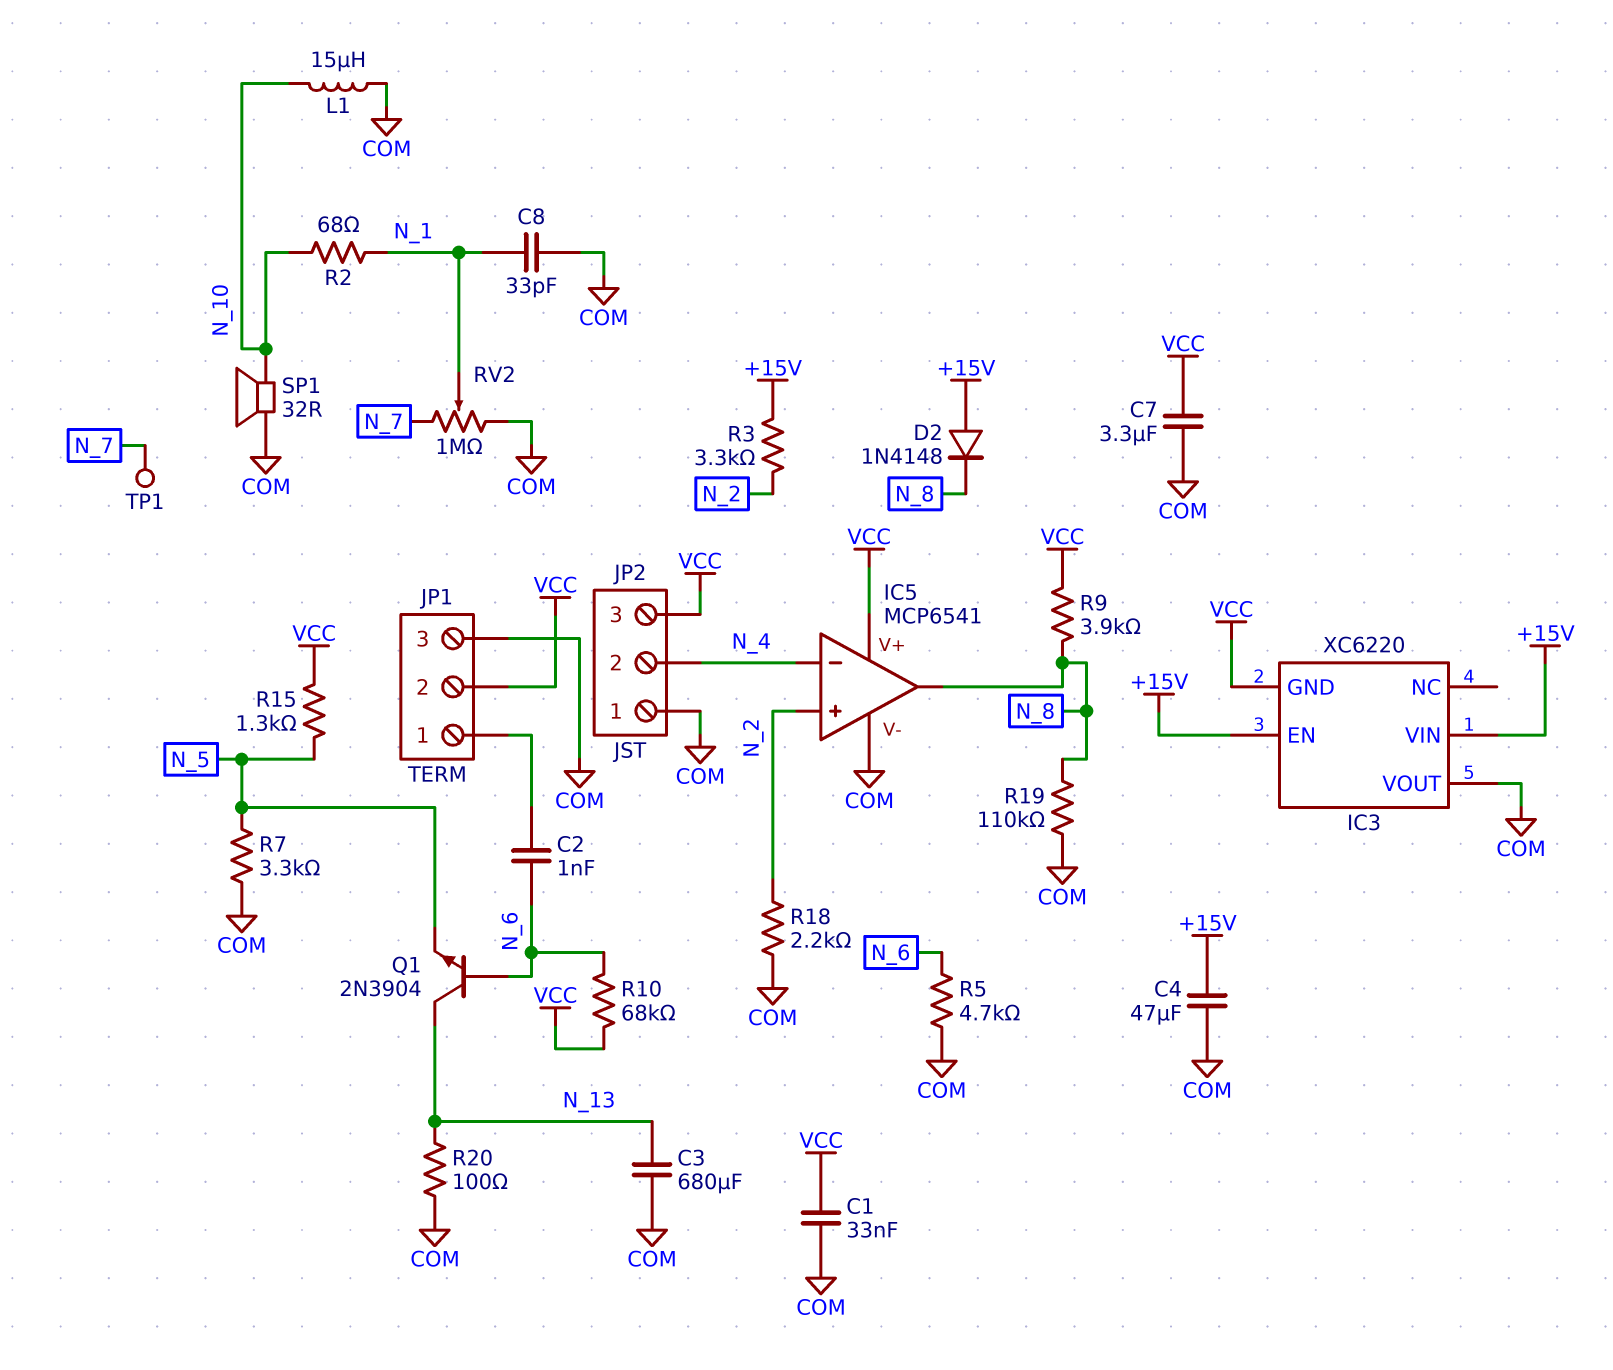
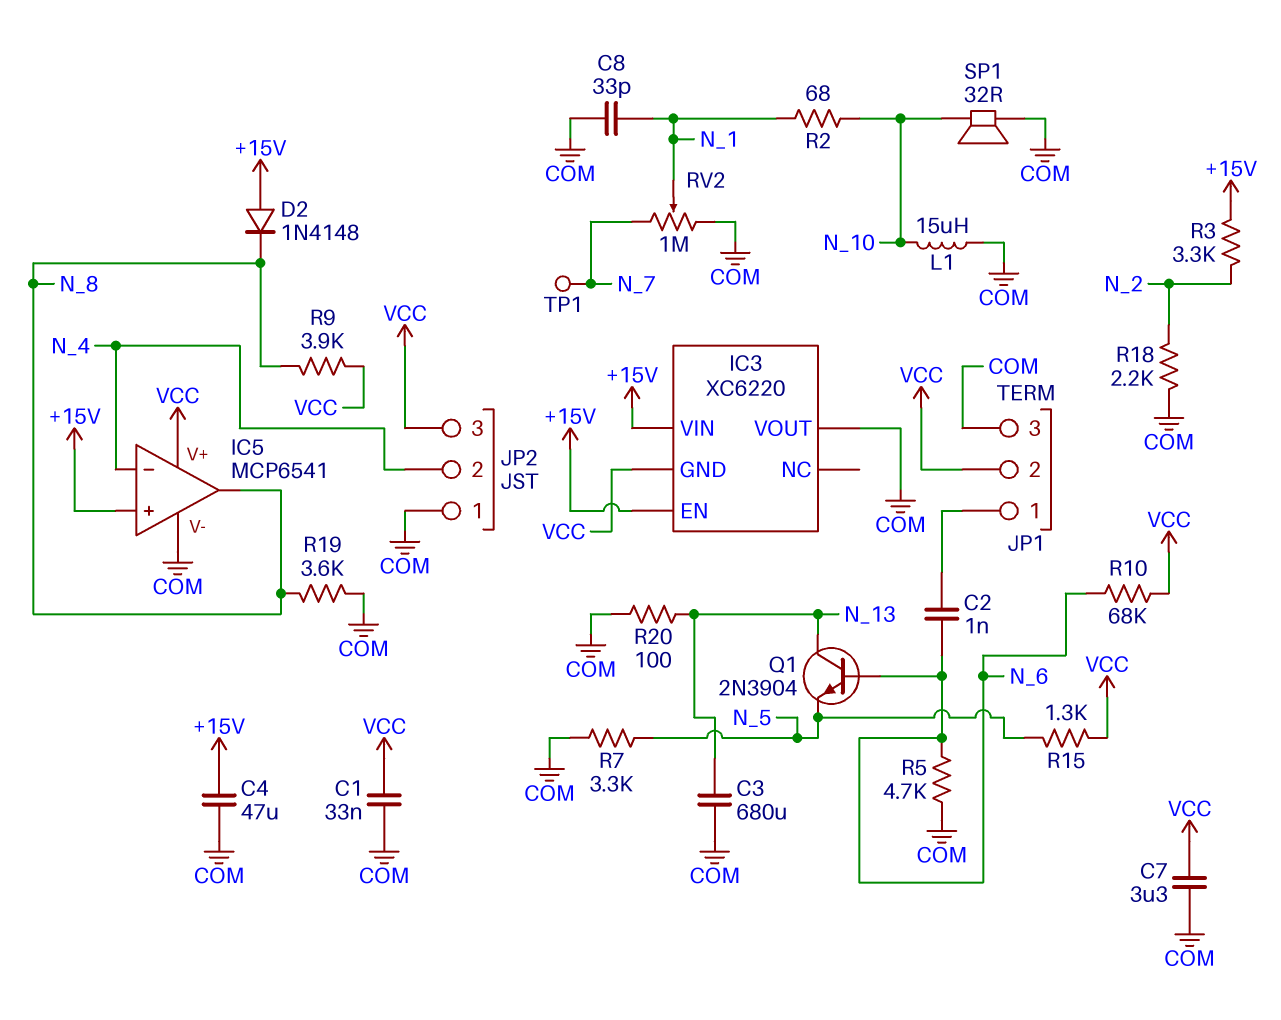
IC5 pin in+: N_2 -> +15V
R19: 110k (COM, N_8) -> 3.6k (COM, N_8)

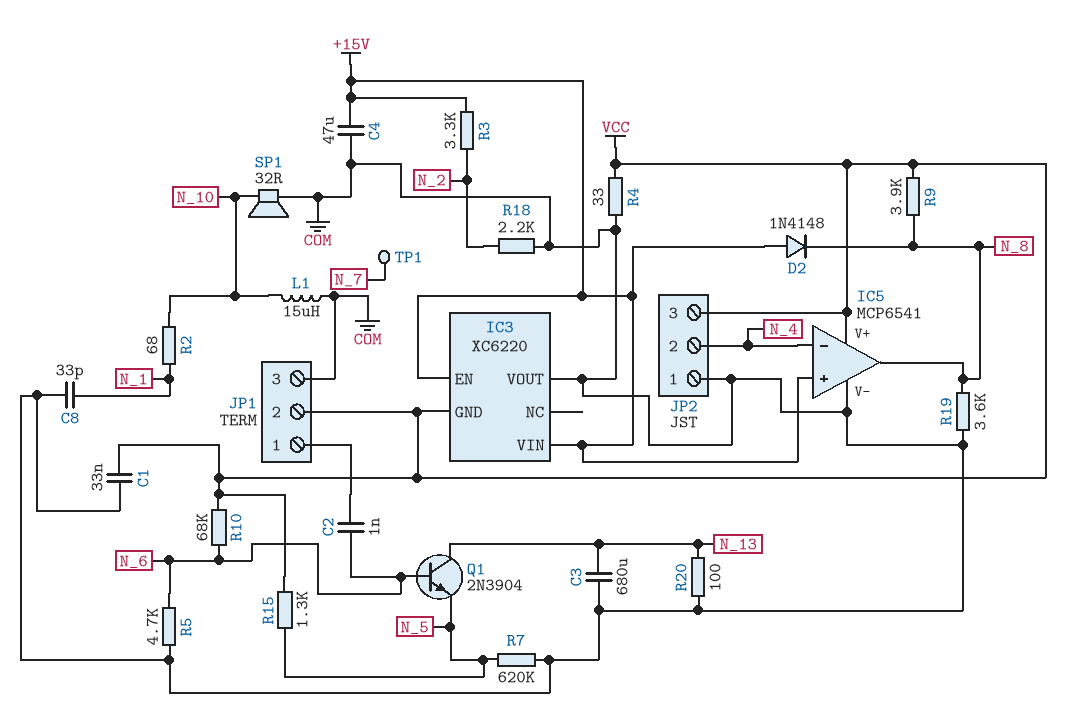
C7: 3.3uF (COM, VCC) -> none
R4: none -> 33 (COM, VCC)
R7: 3.3k (COM, N_5) -> 620k (COM, N_5)
RV2: 1M (COM, N_7, wiper N_1) -> none

